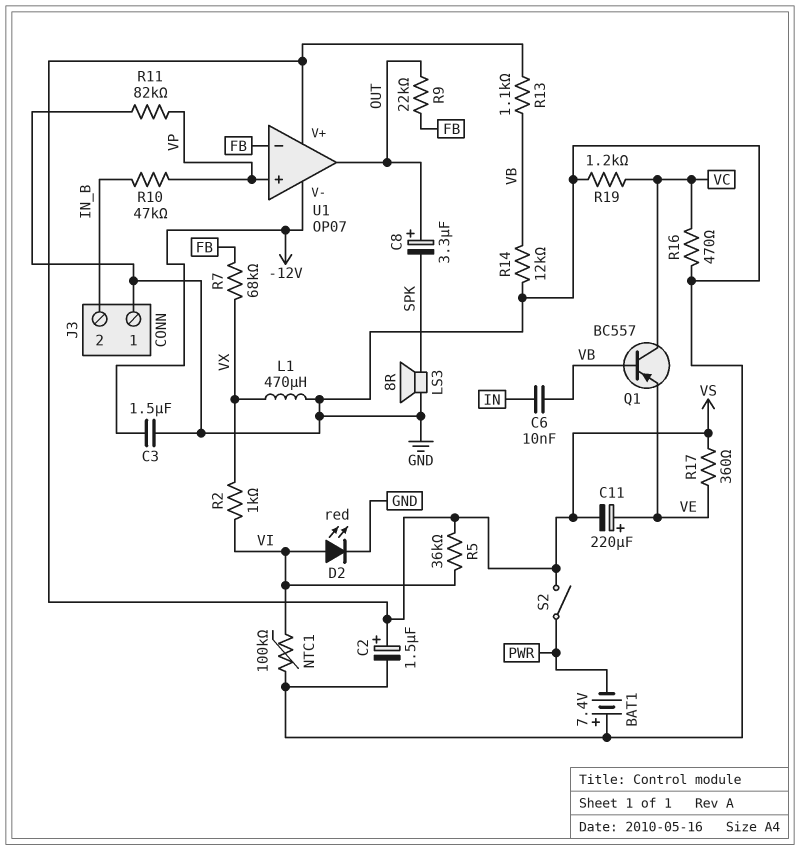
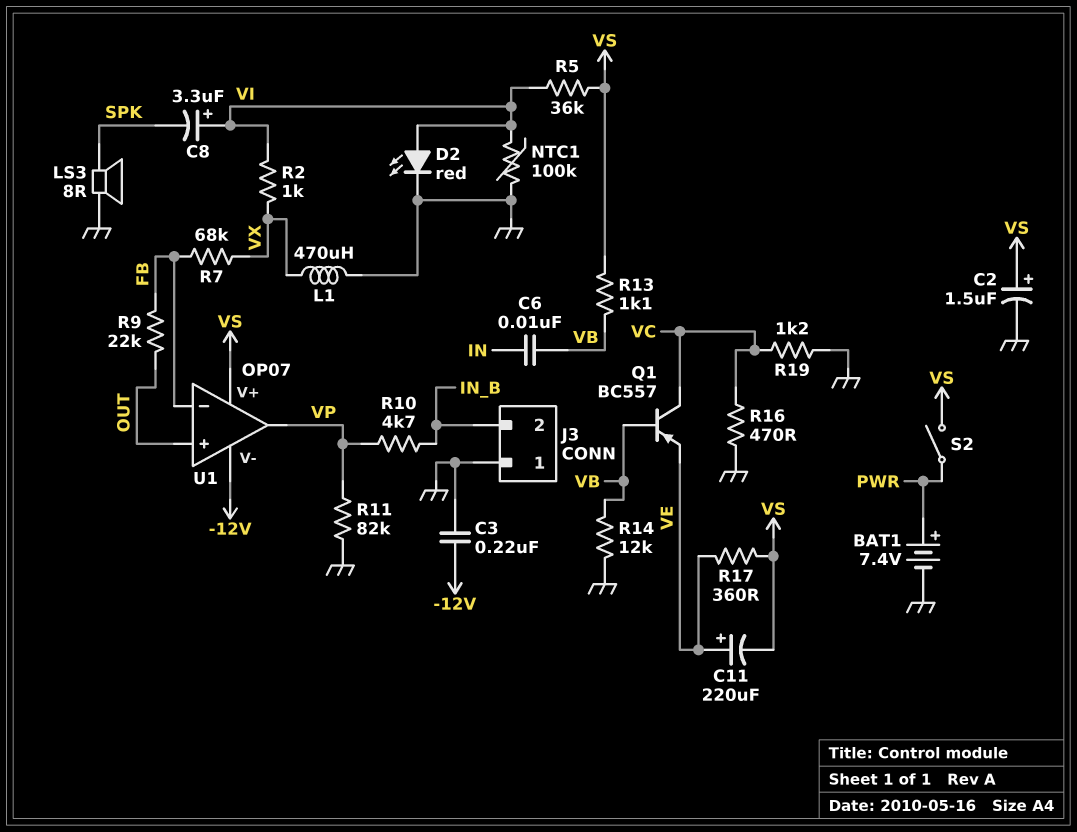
BAT1: 7.4V (plus GND, minus PWR) -> 7.4V (plus PWR, minus GND)
C3: 1.5uF (-12V, GND) -> 220nF (-12V, GND)
C8: 3.3uF (plus OUT, minus SPK) -> 3.3uF (plus VI, minus SPK)
R10: 47k (IN_B, VP) -> 4.7k (IN_B, VP)
U1 pin in+: VP -> OUT
U1 pin out: OUT -> VP

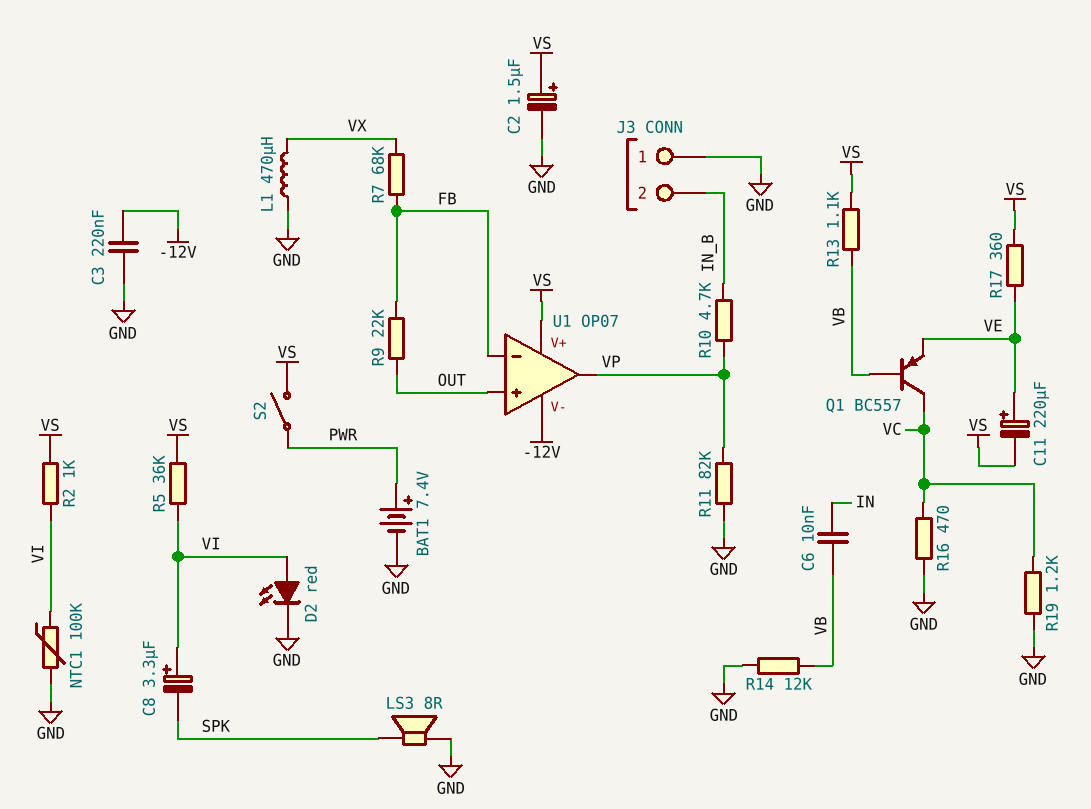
R2: 1k (VI, VX) -> 1k (VI, VS)

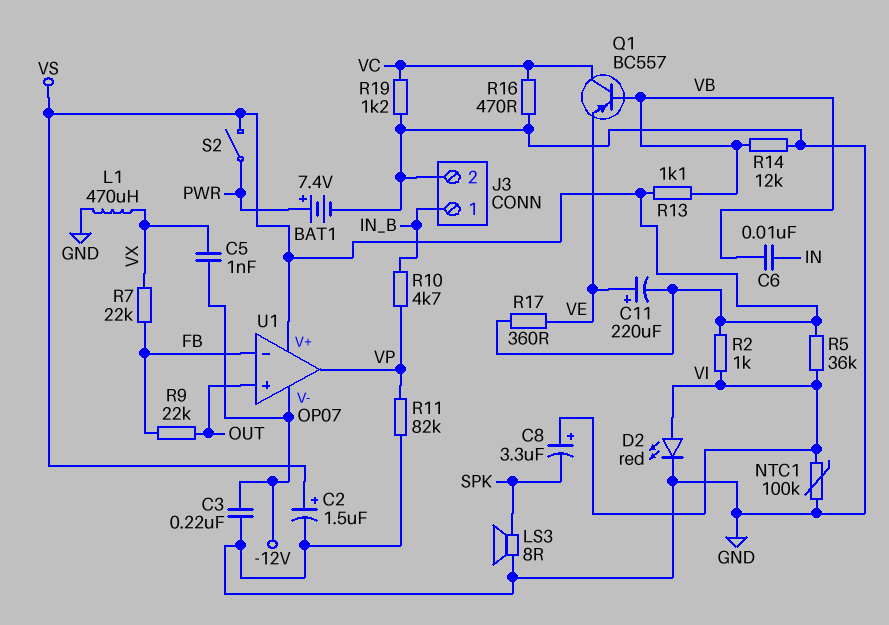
C5: none -> 1nF (-12V, VX)
J3 pin 1: GND -> IN_B
J3 pin 2: IN_B -> GND
R7: 68k (FB, VX) -> 22k (FB, VX)

